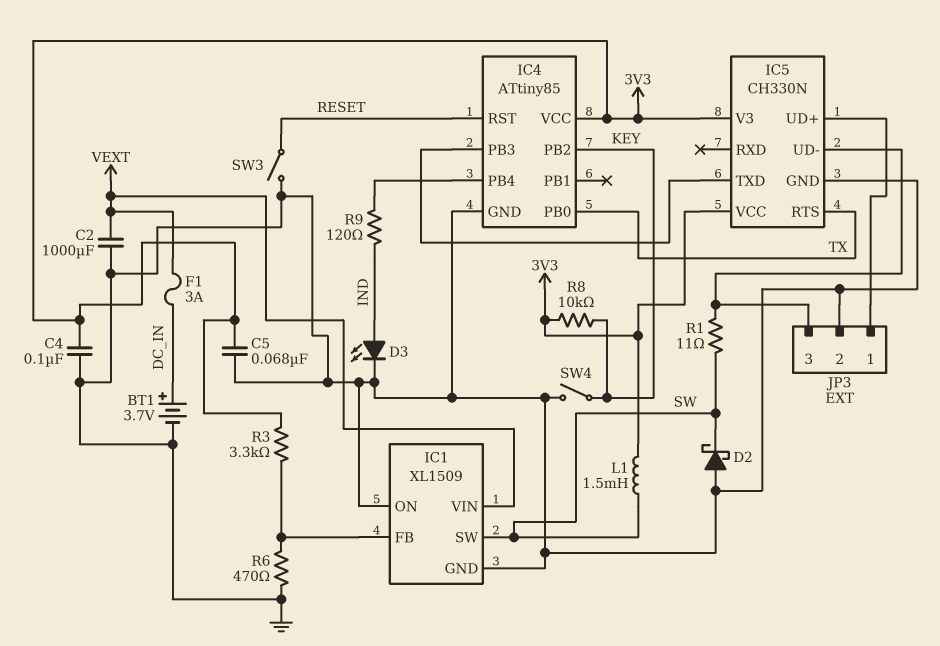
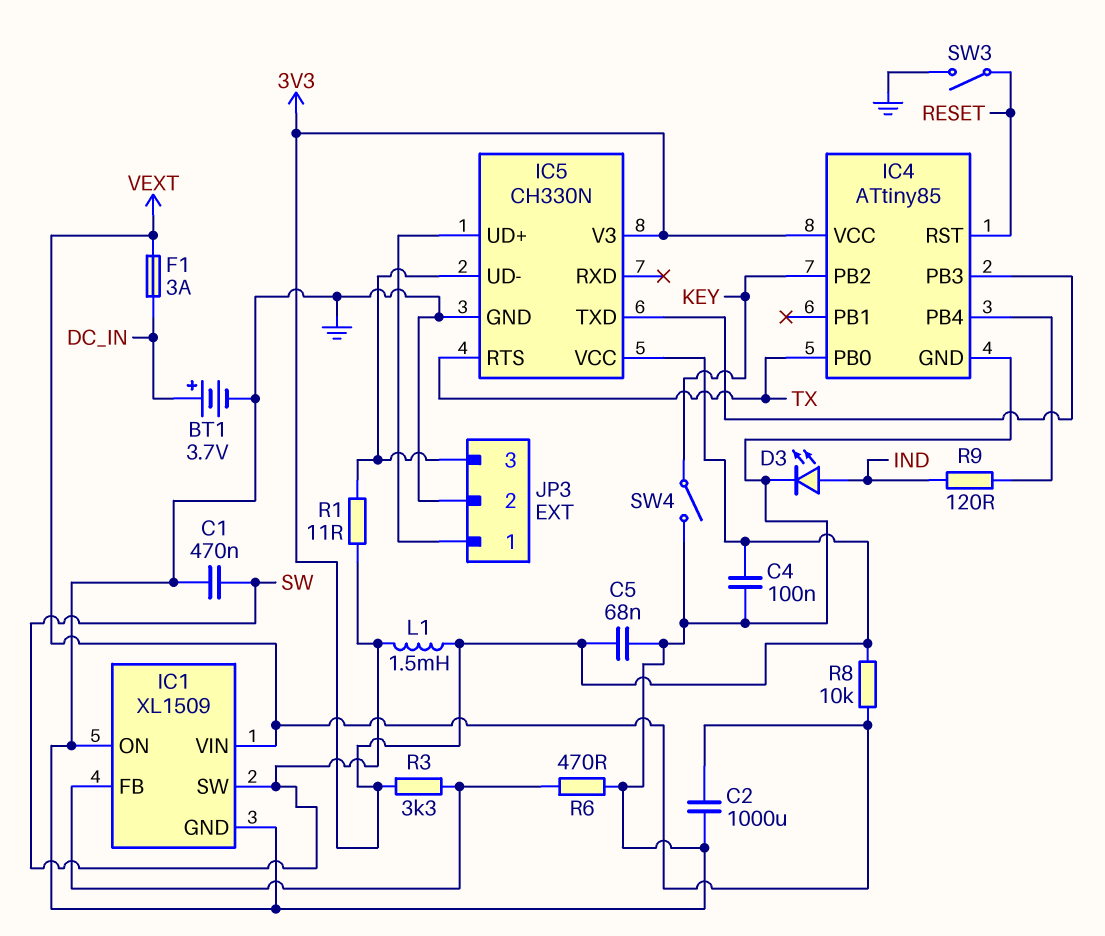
C1: none -> 470nF (GND, SW)
D2: schottky (A GND, K SW) -> none
R8: 10k (3V3, KEY) -> 10k (3V3, VEXT)

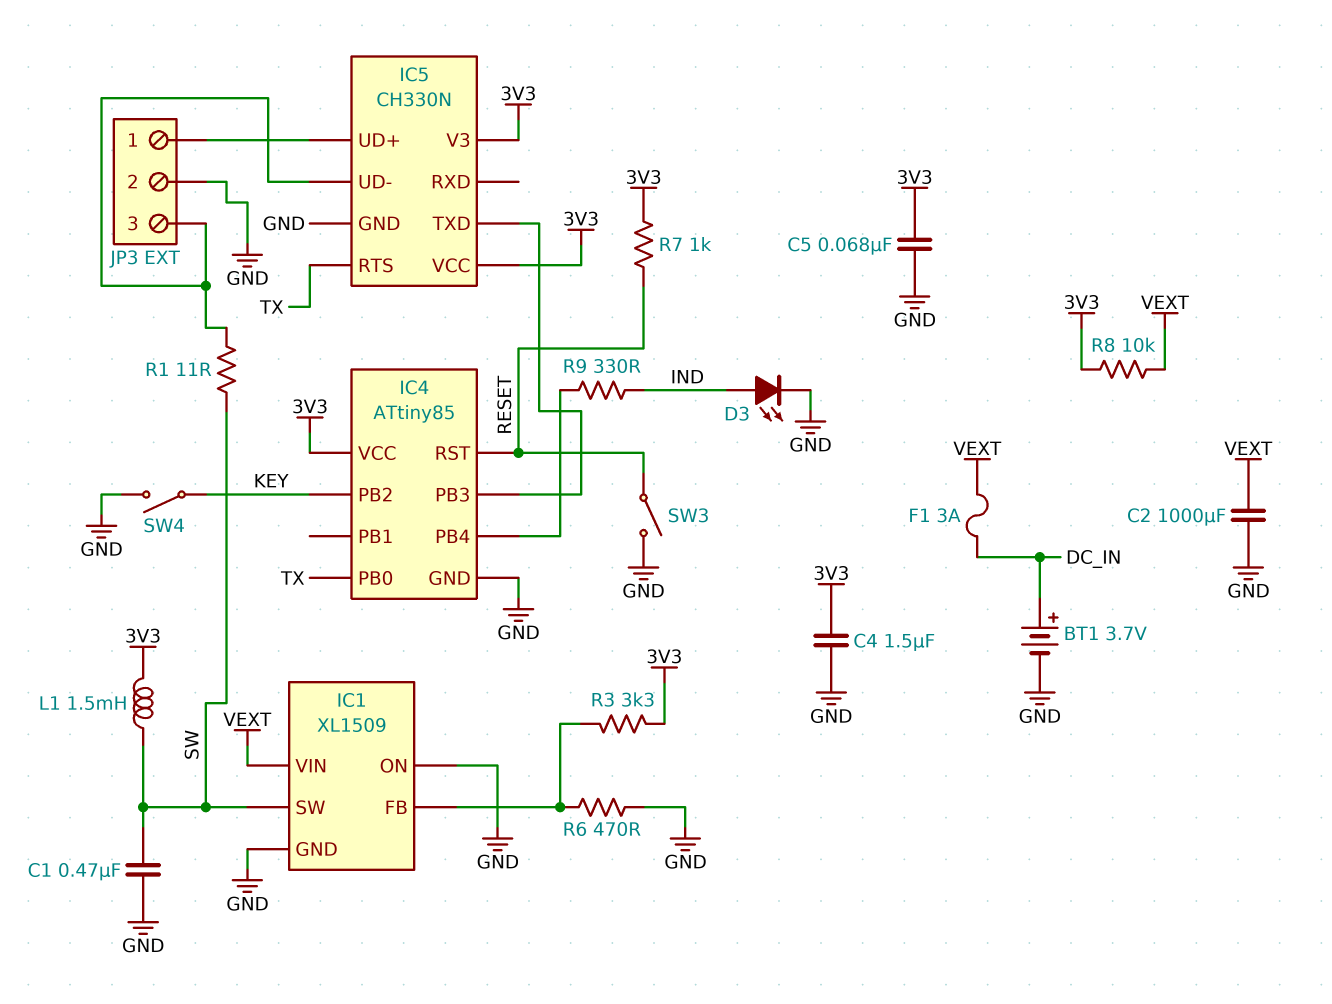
C4: 100nF (3V3, GND) -> 1.5uF (3V3, GND)
R7: none -> 1k (3V3, RESET)
R9: 120 (IC4/PB4, IND) -> 330 (IC4/PB4, IND)

